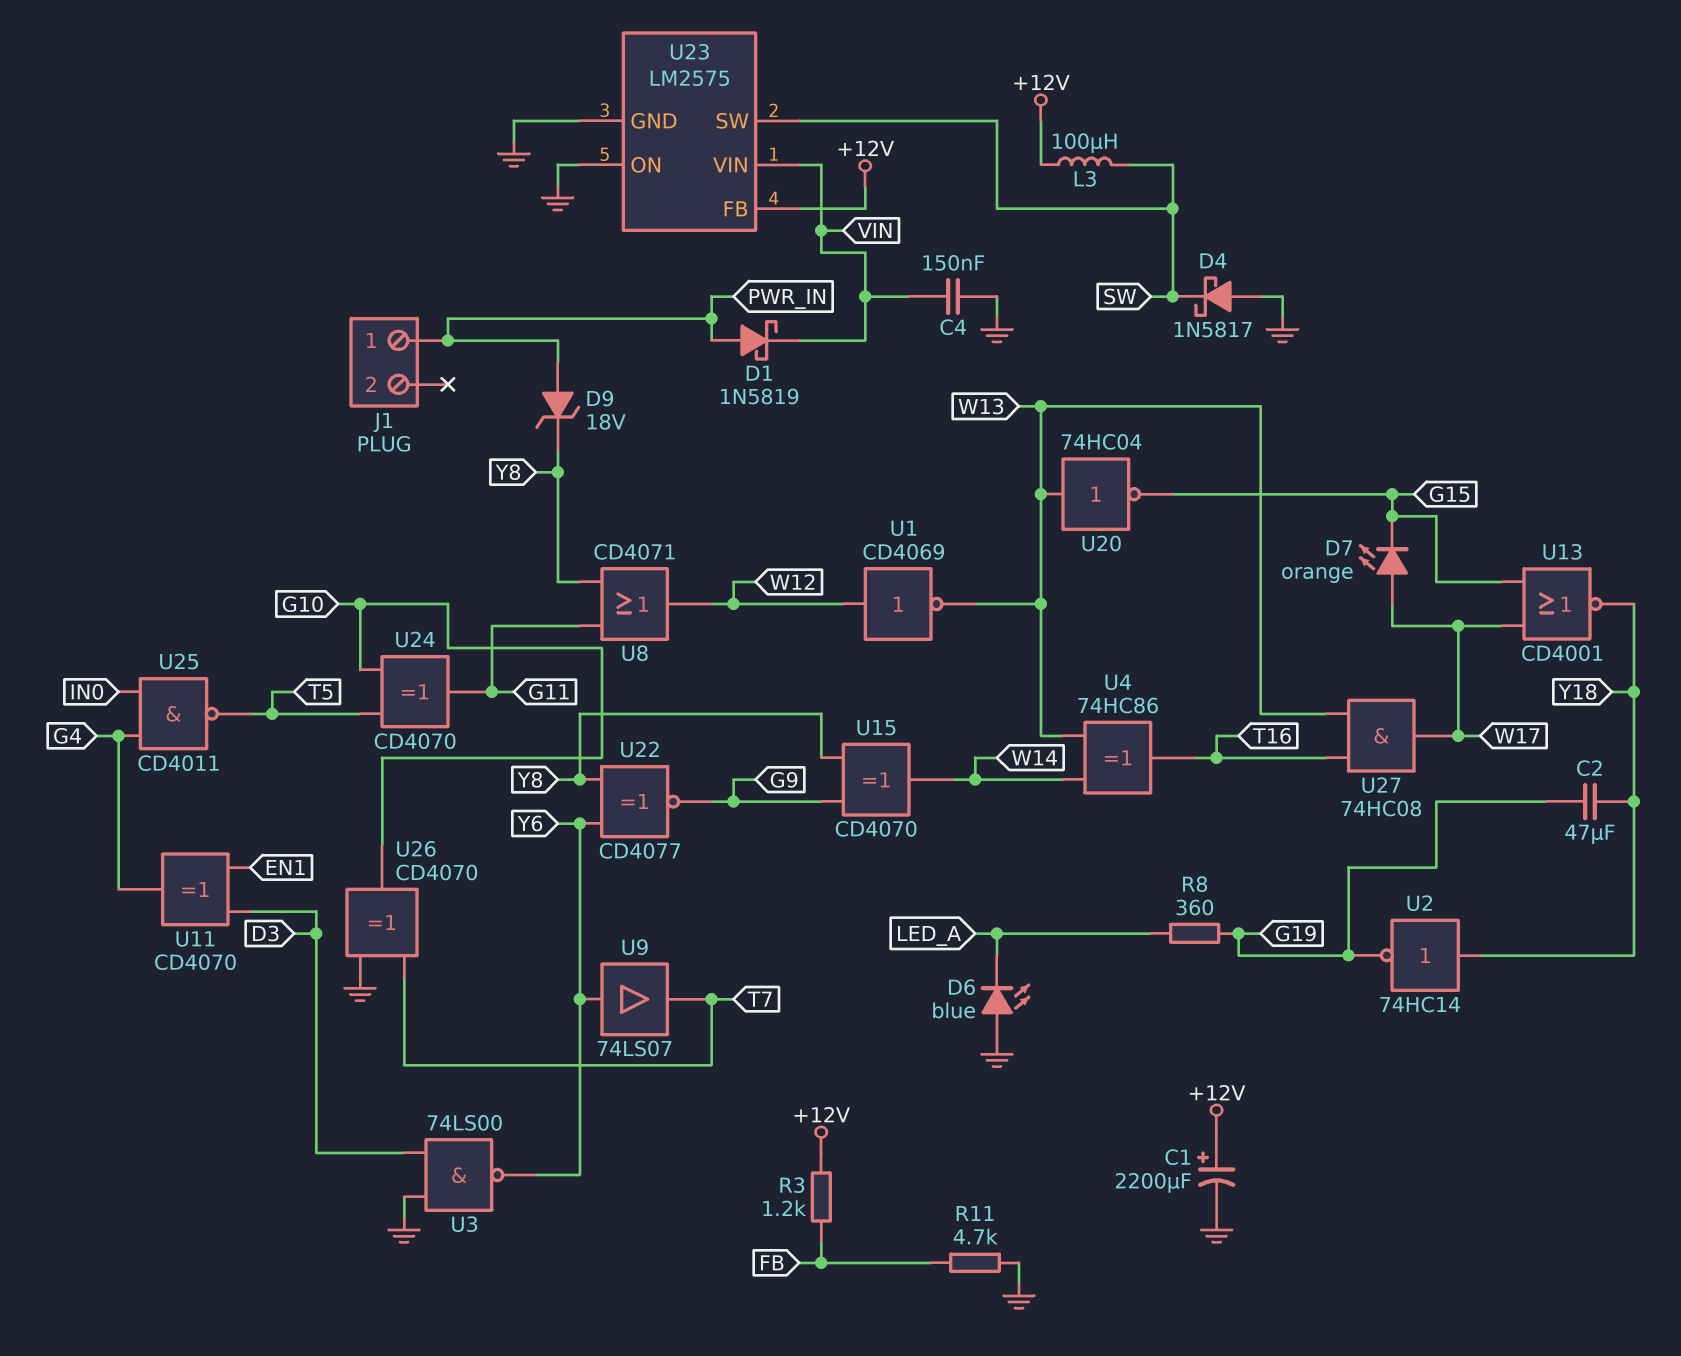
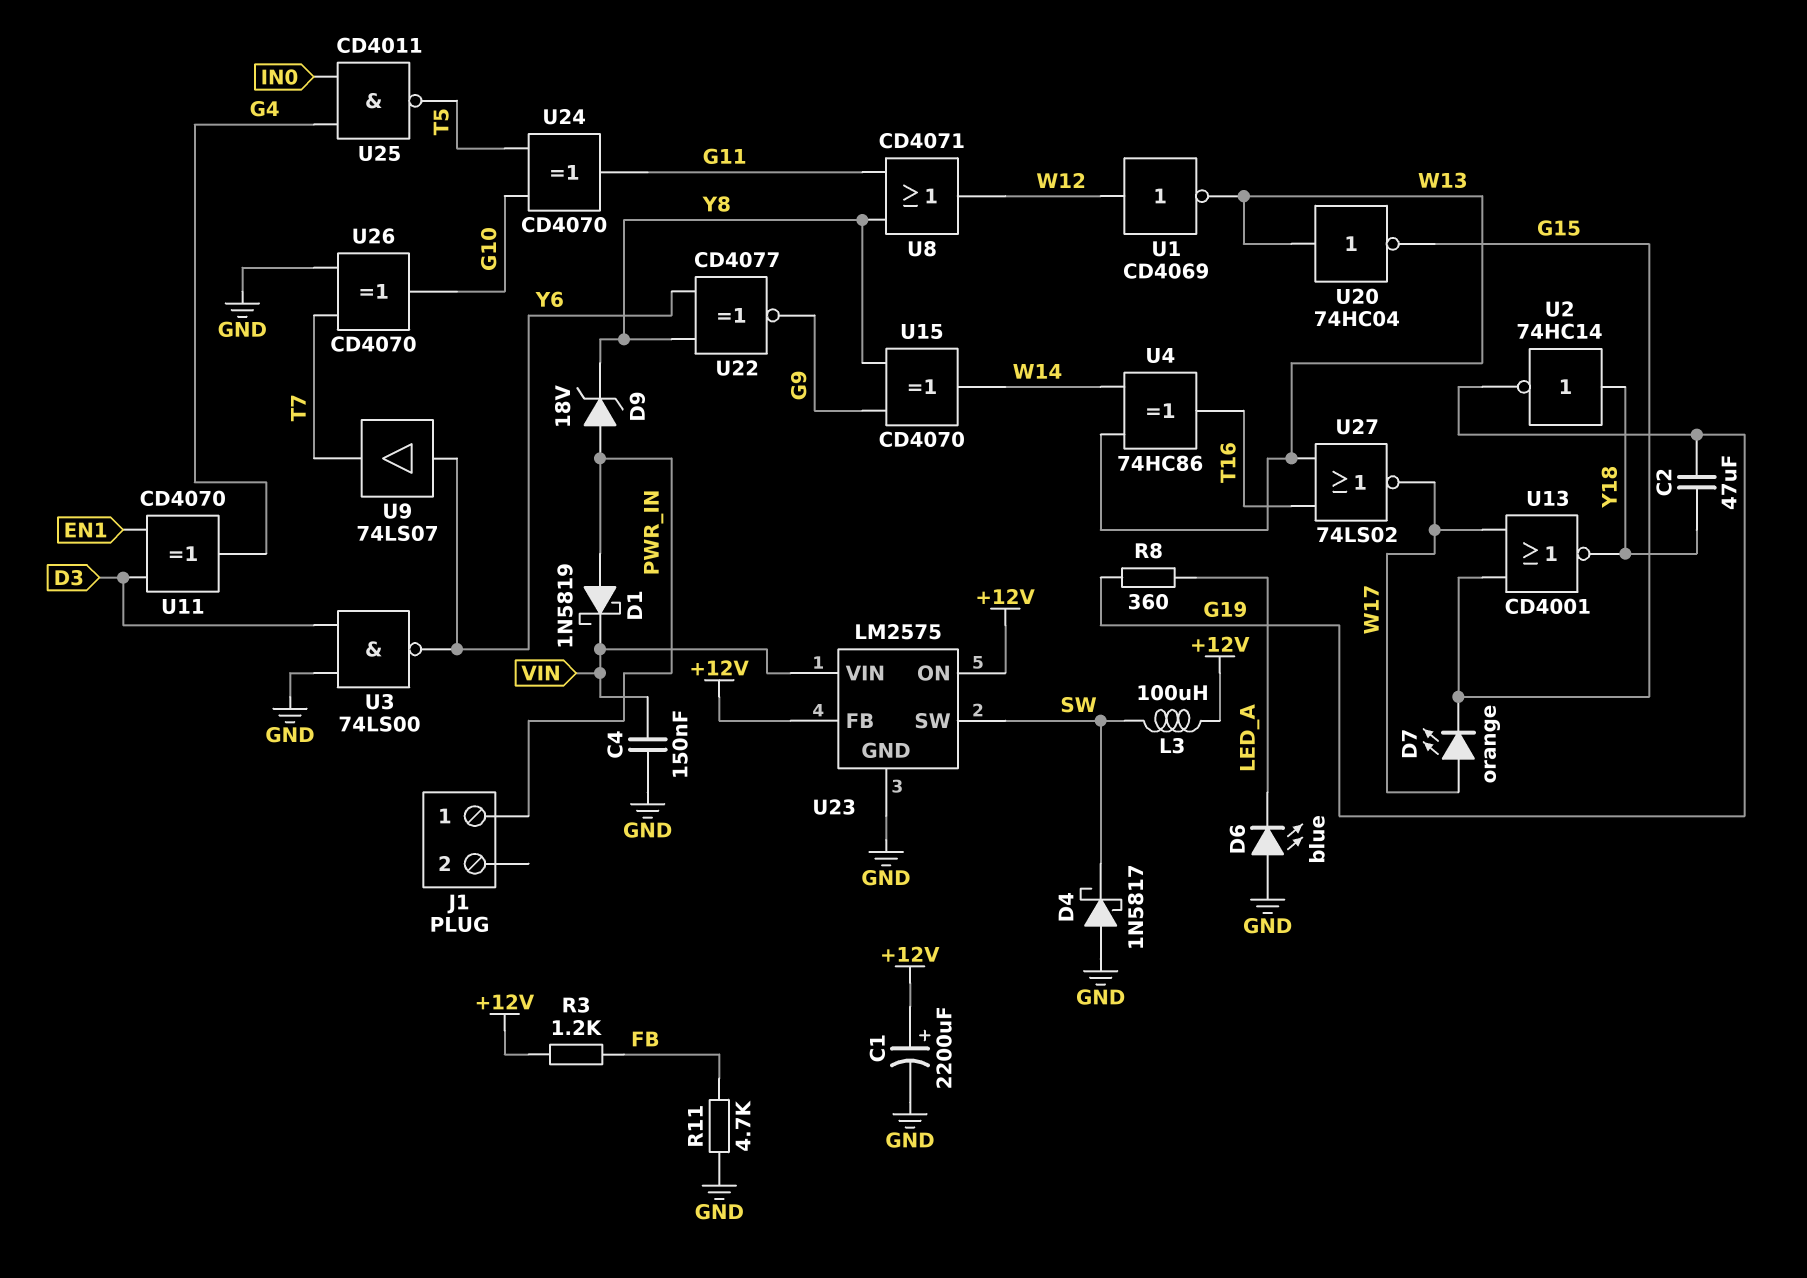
U23 pin ON: GND -> +12V
U27: AND 74HC08 (in T16, in W13, out W17) -> NOR 74LS02 (in T16, in W13, out W17)

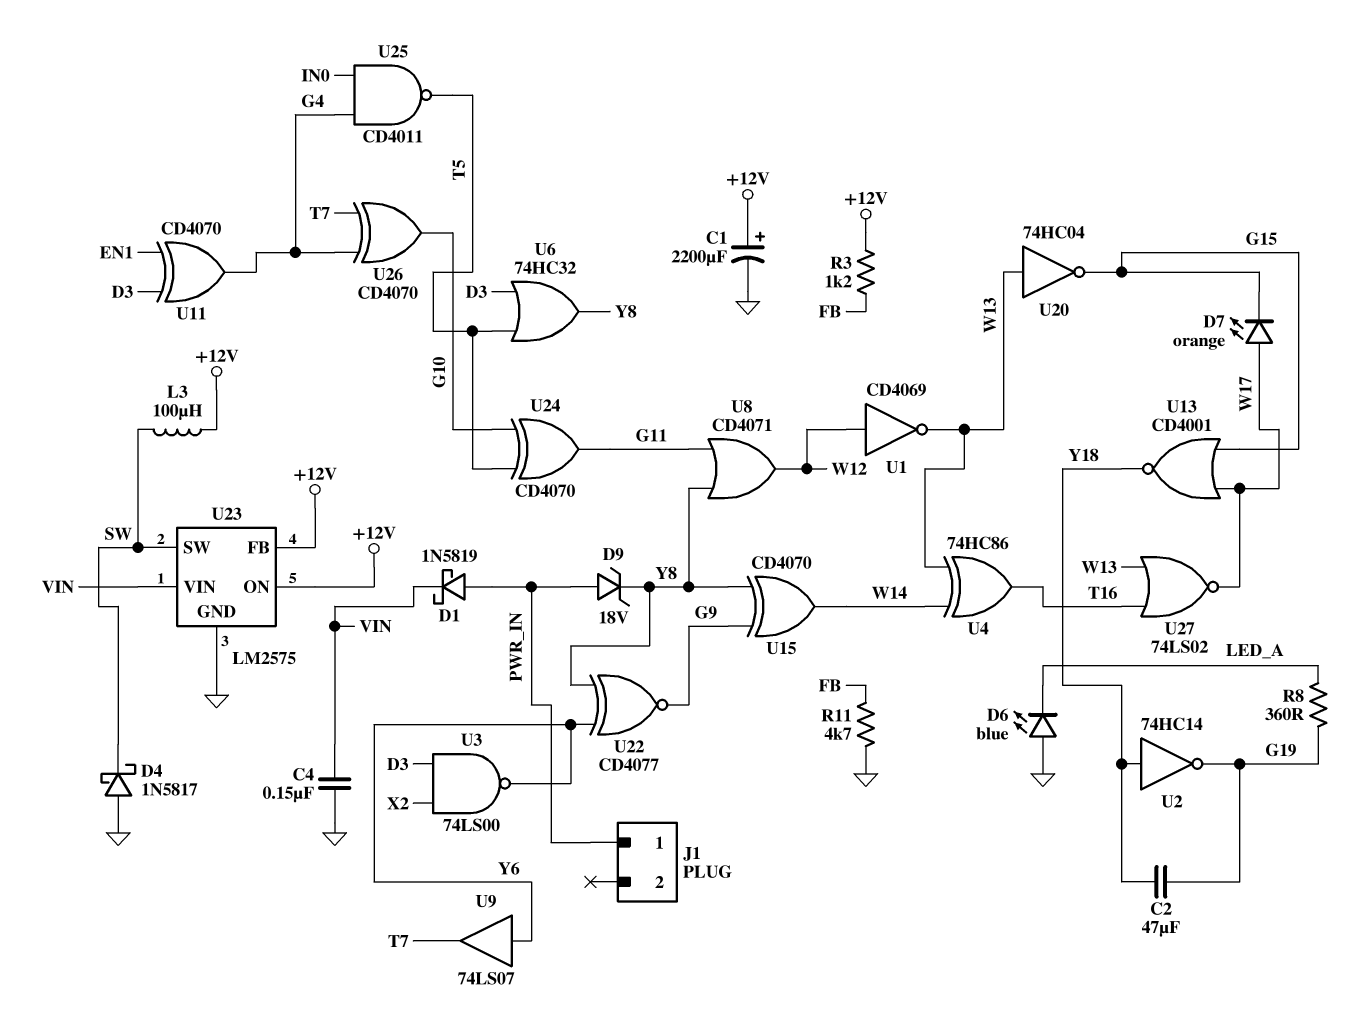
U3: NAND 74LS00 (in D3, in GND, out Y6) -> NAND 74LS00 (in D3, in X2, out Y6)
U6: none -> OR 74HC32 (in D3, in T5, out Y8)
U26: XOR CD4070 (in GND, in T7, out G10) -> XOR CD4070 (in G4, in T7, out G10)

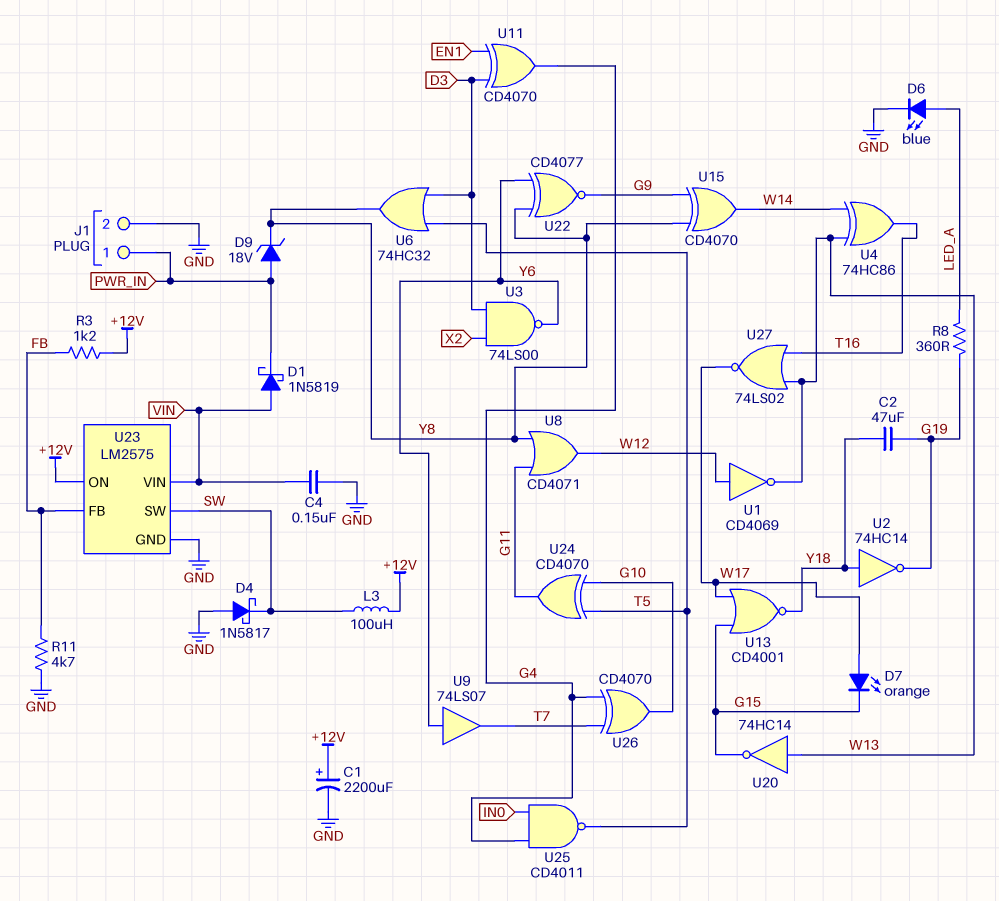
D1: schottky 1N5819 (A PWR_IN, K VIN) -> schottky 1N5819 (A VIN, K PWR_IN)
D6: LED blue (A GND, K LED_A) -> LED blue (A LED_A, K GND)
J1 pin 2: none -> GND
U20: NOT 74HC04 (in W13, out G15) -> NOT 74HC14 (in W13, out G15)
U23 pin FB: +12V -> FB

